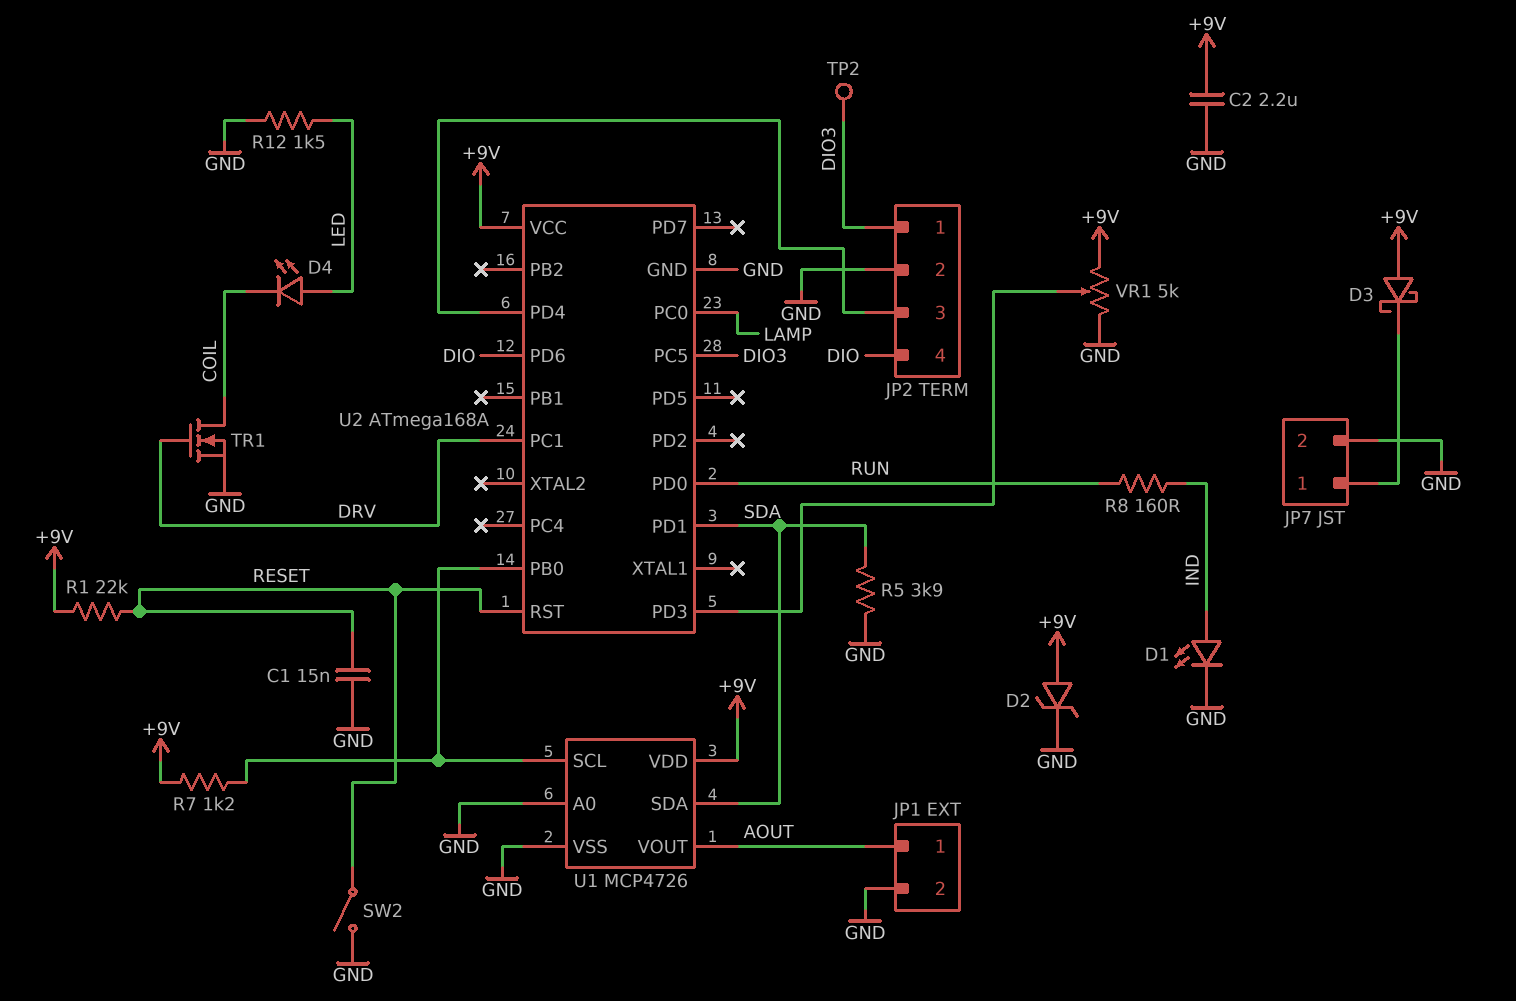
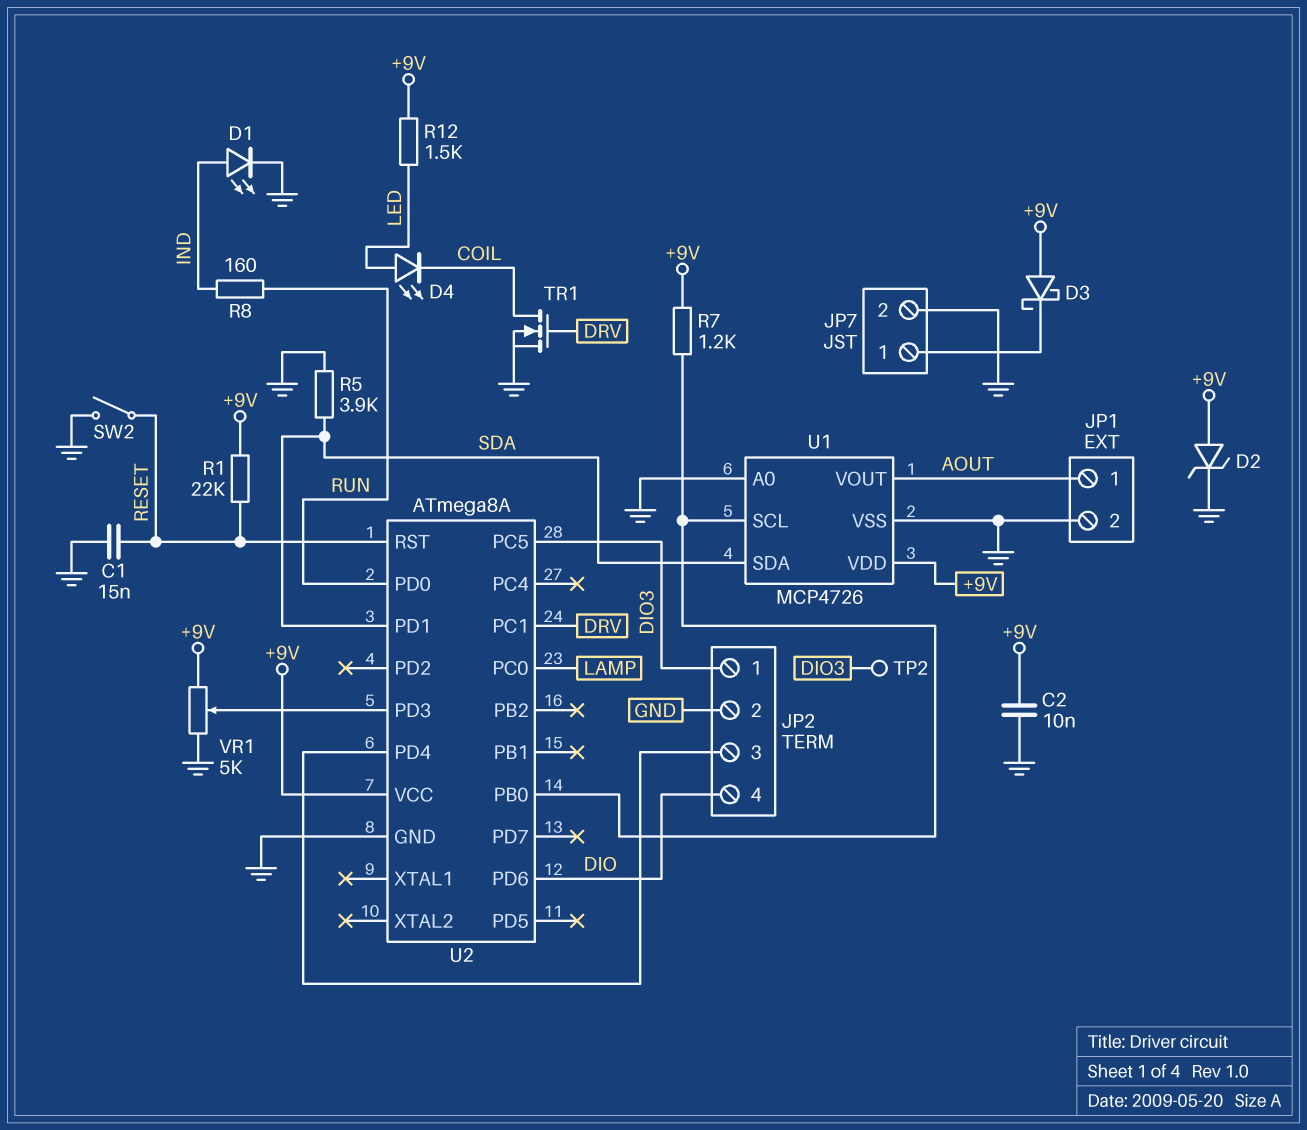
C2: 2.2uF (+9V, GND) -> 10nF (+9V, GND)
R12: 1.5k (GND, LED) -> 1.5k (+9V, LED)
U2: ATmega168A -> ATmega8A

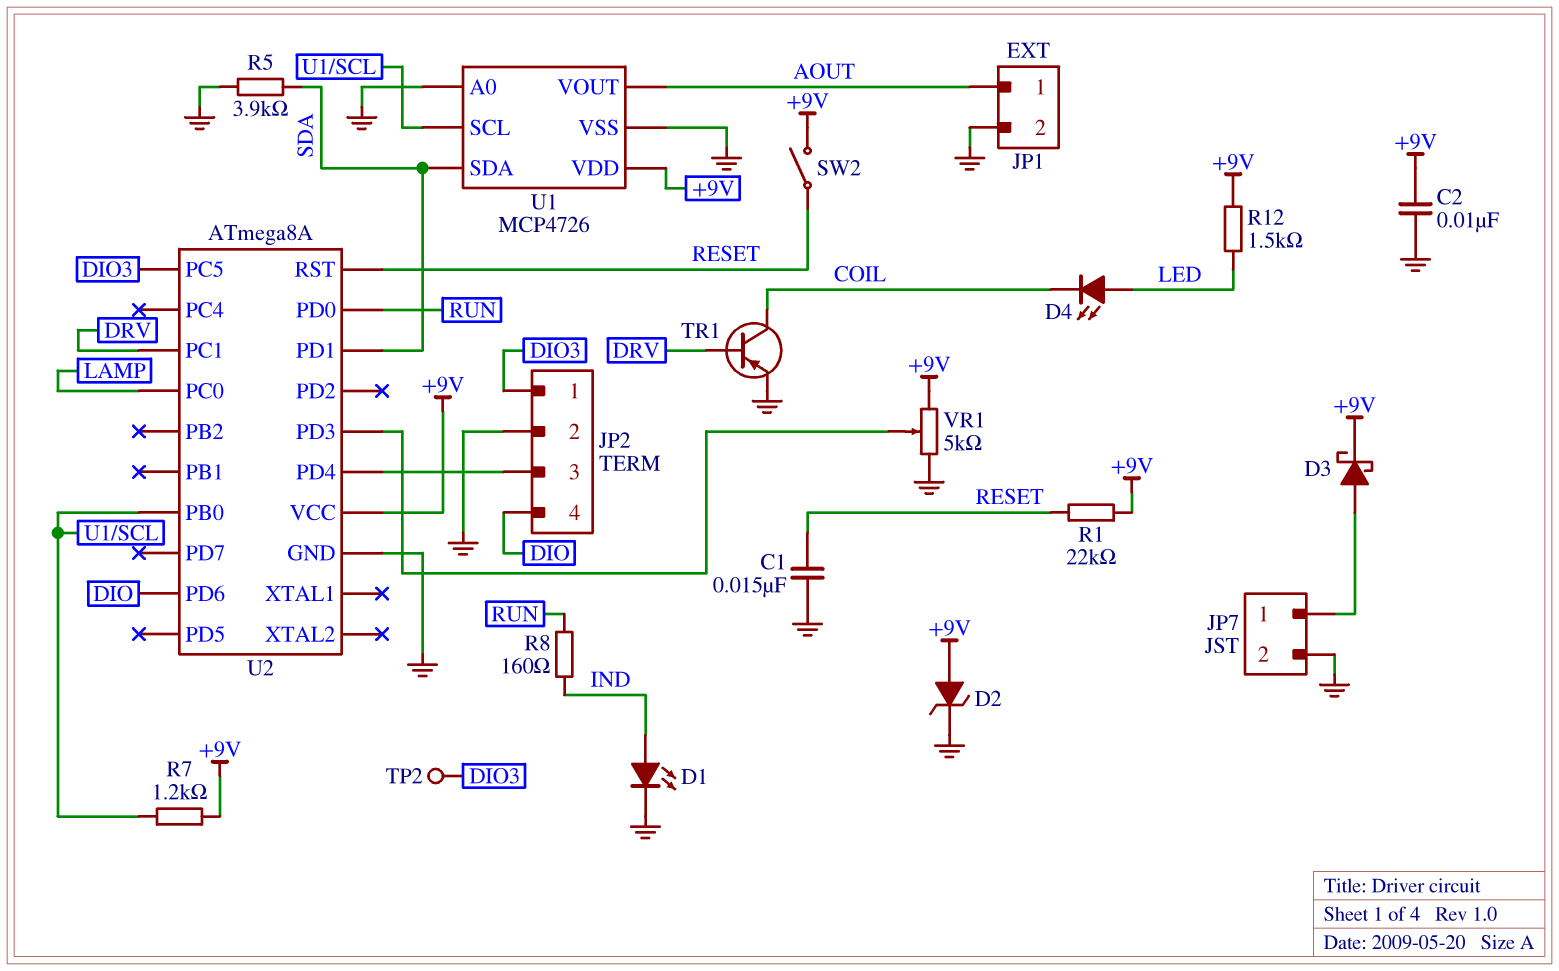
D3: schottky (A +9V, K JP7/1) -> schottky (A JP7/1, K +9V)
SW2: switch (GND, RESET) -> switch (+9V, RESET)
TR1: NMOS (G DRV, D COIL, S GND) -> PNP (B DRV, C COIL, E GND)

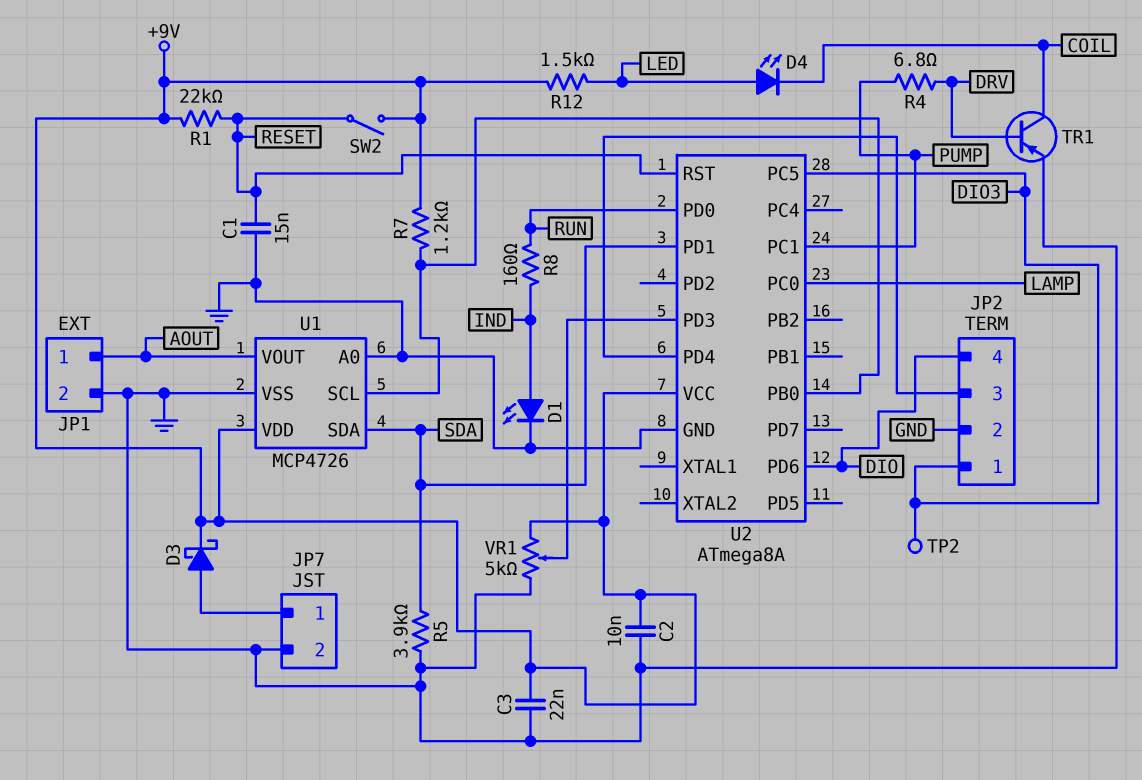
C3: none -> 22nF (+9V, GND)
D2: zener (A +9V, K GND) -> none
R4: none -> 6.8 (DRV, PUMP)
U2 pin PC1: DRV -> PUMP

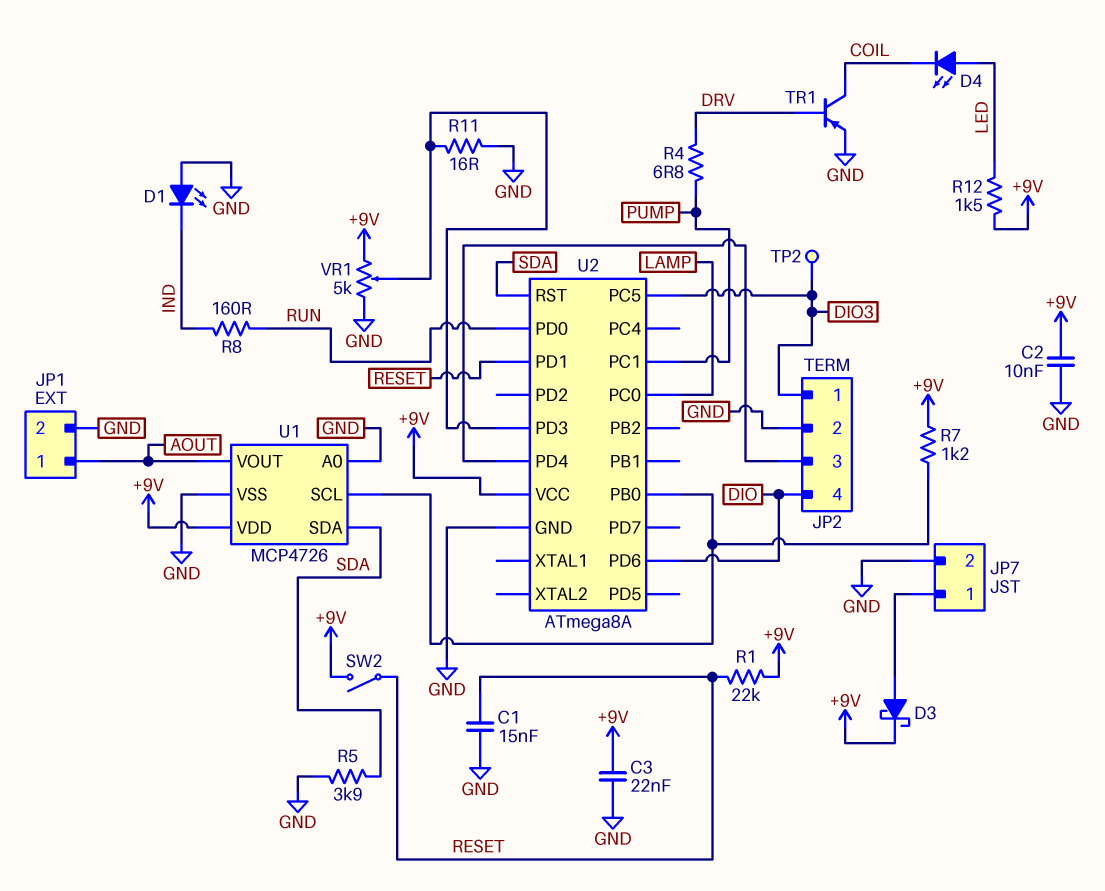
D1: LED (A IND, K GND) -> LED (A GND, K IND)
R11: none -> 16 (GND, U2/PD3)
U2 pin PD1: SDA -> RESET
U2 pin RST: RESET -> SDA

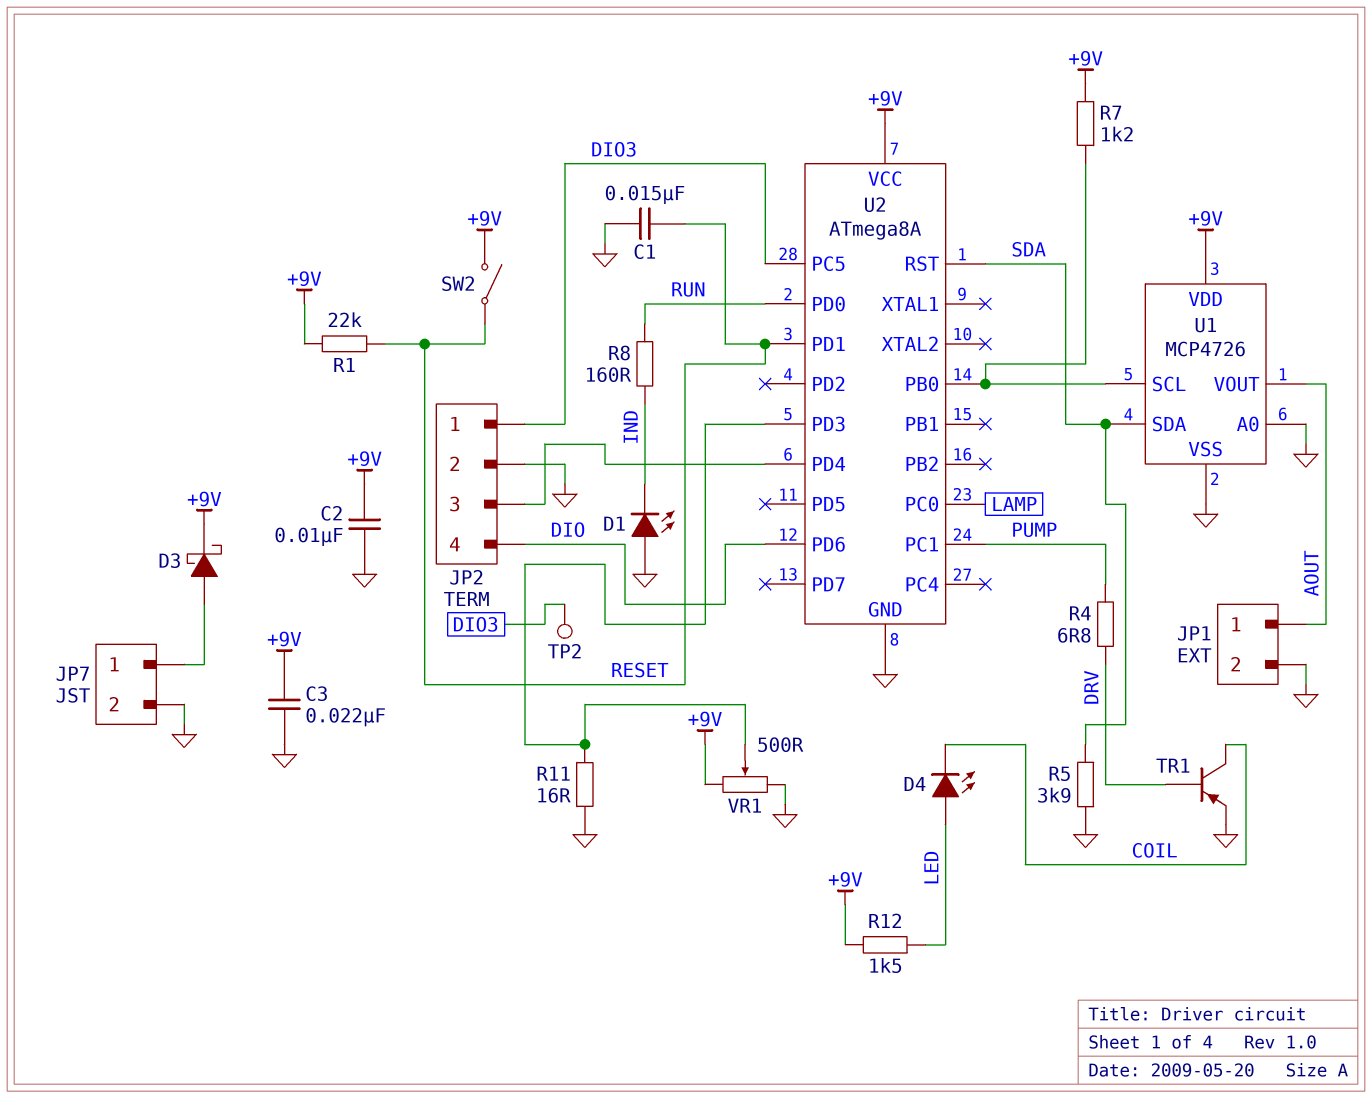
VR1: 5k (+9V, GND, wiper U2/PD3) -> 500 (+9V, GND, wiper U2/PD3)

